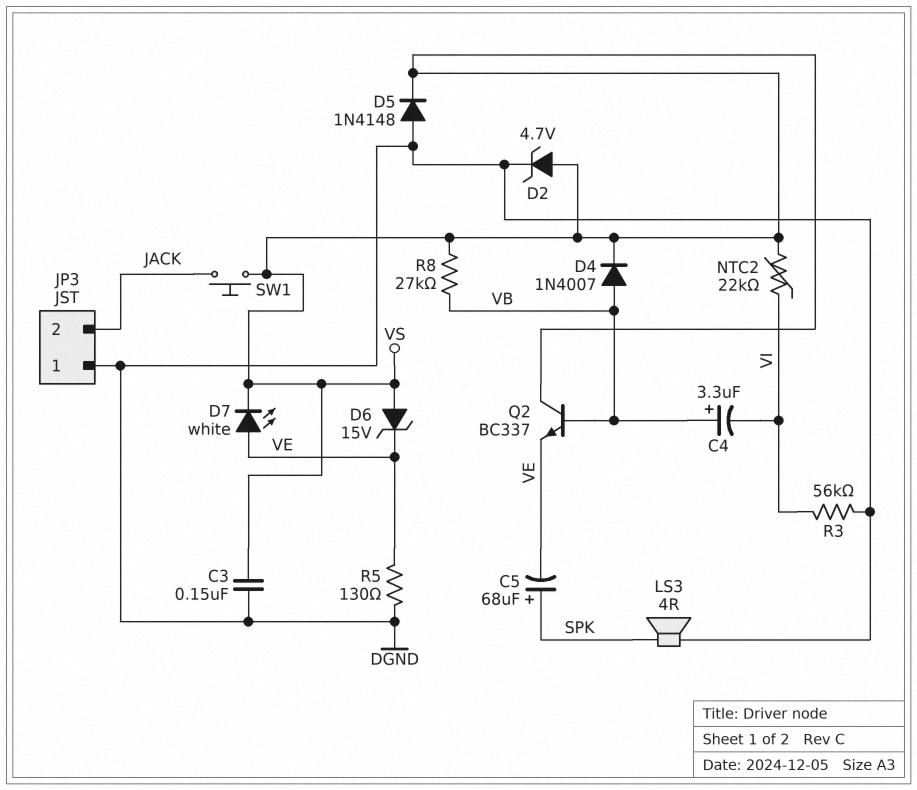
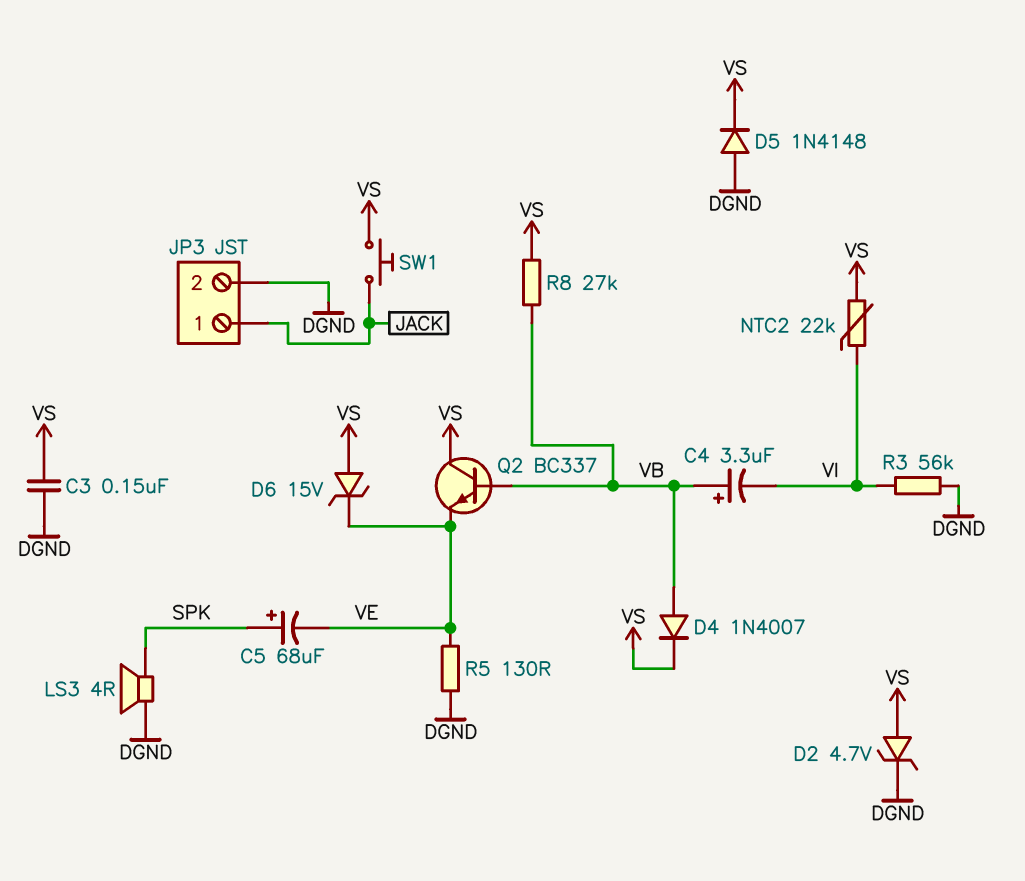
D7: LED white (A VE, K VS) -> none
JP3 pin 1: DGND -> JACK
JP3 pin 2: JACK -> DGND

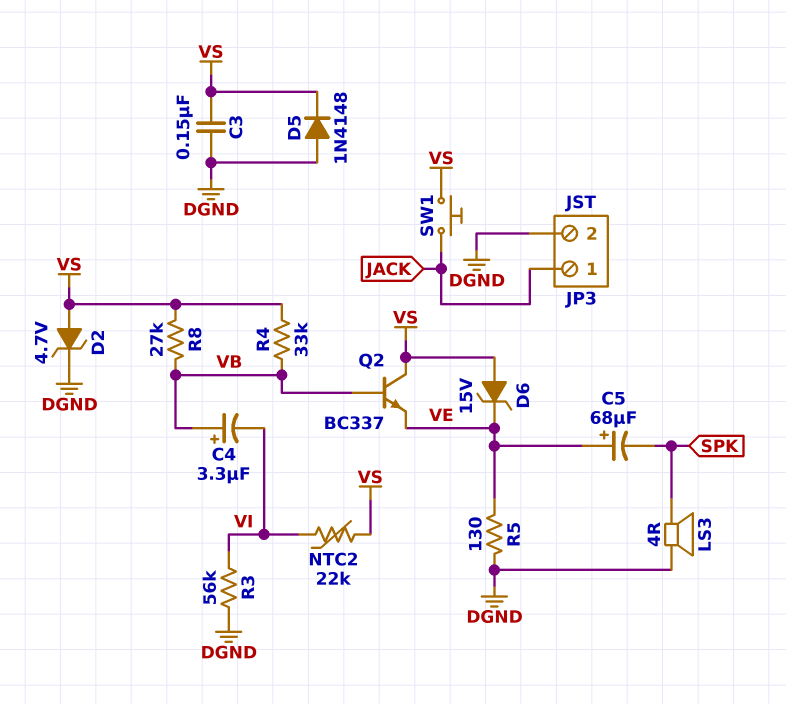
C5: 68uF (plus SPK, minus VE) -> 68uF (plus VE, minus SPK)
D4: diode 1N4007 (A VB, K VS) -> none
R4: none -> 33k (VB, VS)

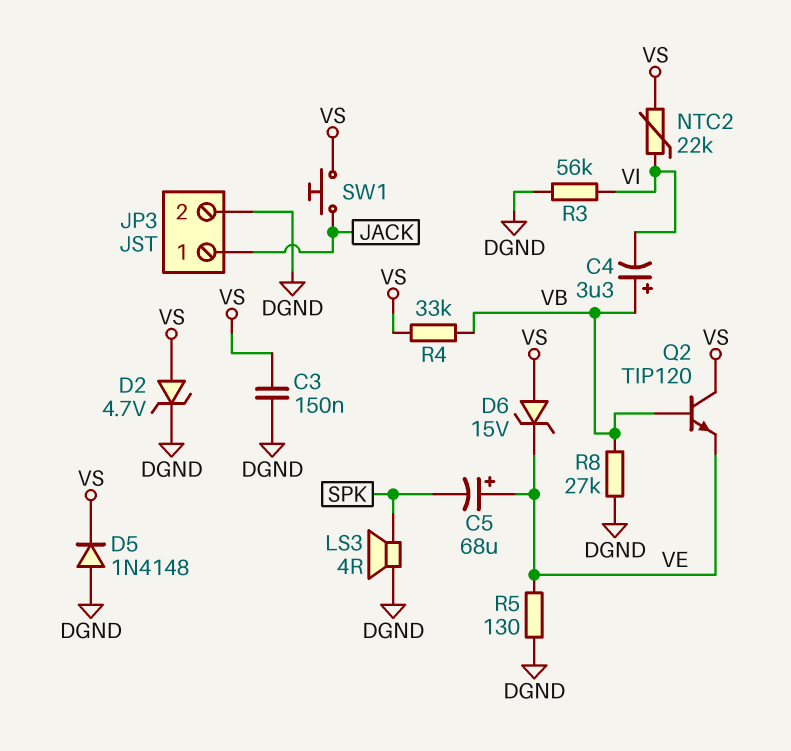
Q2: NPN BC337 (B VB, C VS, E VE) -> NPN TIP120 (B VB, C VS, E VE)
R8: 27k (VB, VS) -> 27k (DGND, VB)

